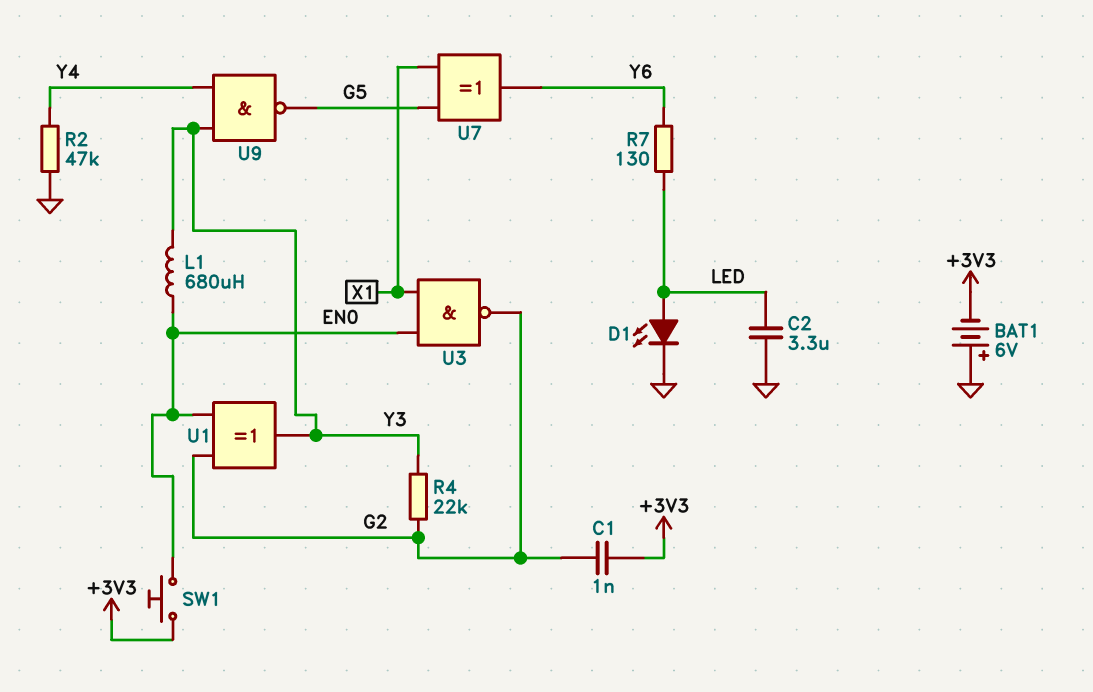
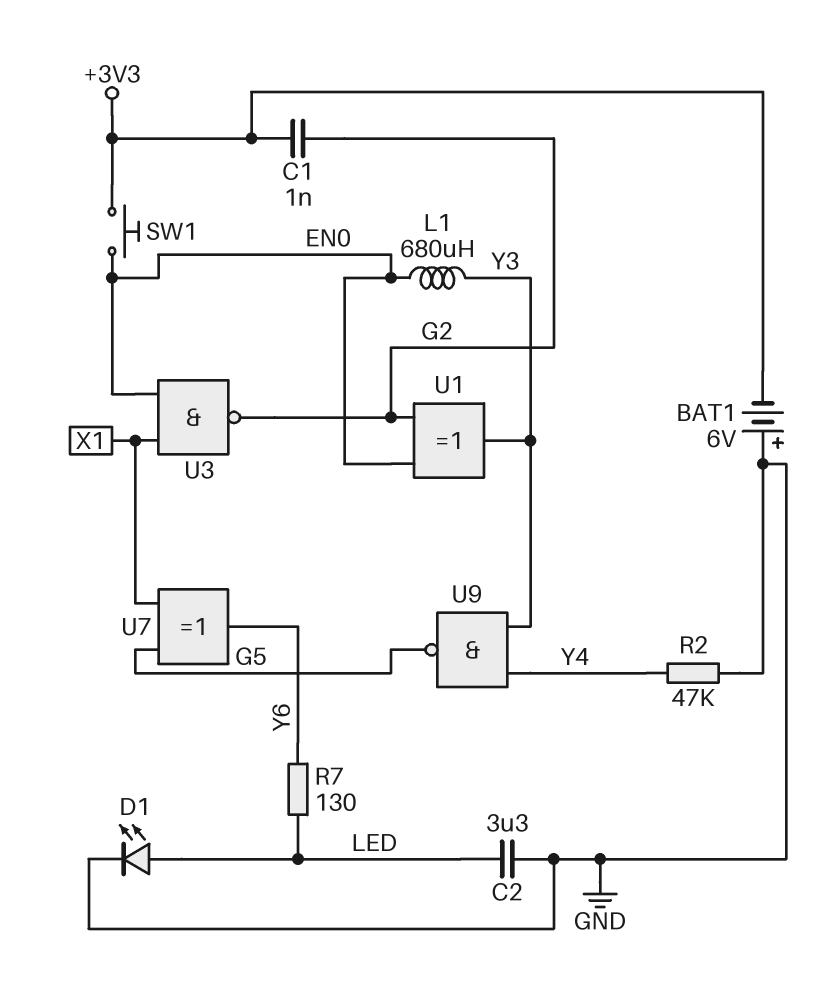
R4: 22k (G2, Y3) -> none

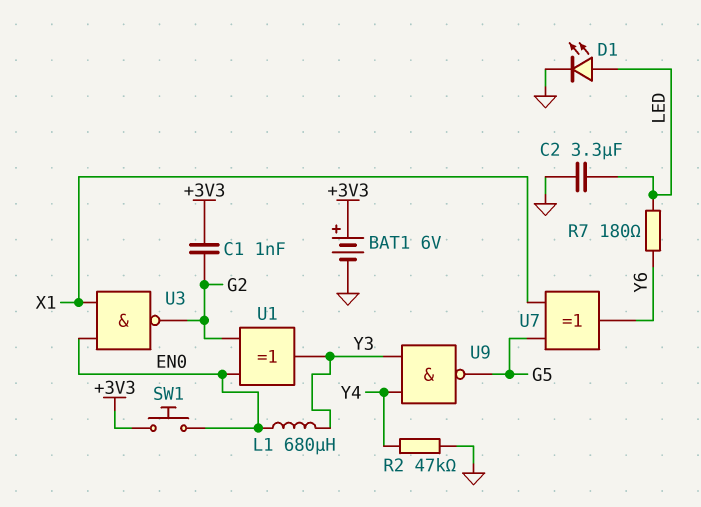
BAT1: 6V (plus GND, minus +3V3) -> 6V (plus +3V3, minus GND)
R7: 130 (LED, Y6) -> 180 (LED, Y6)

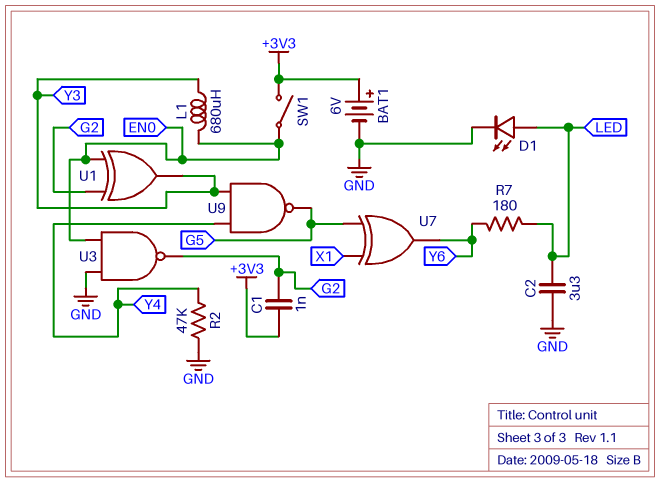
SW1: button (+3V3, EN0) -> switch (+3V3, EN0)
U3: NAND (in EN0, in X1, out G2) -> NAND (in EN0, in GND, out G2)

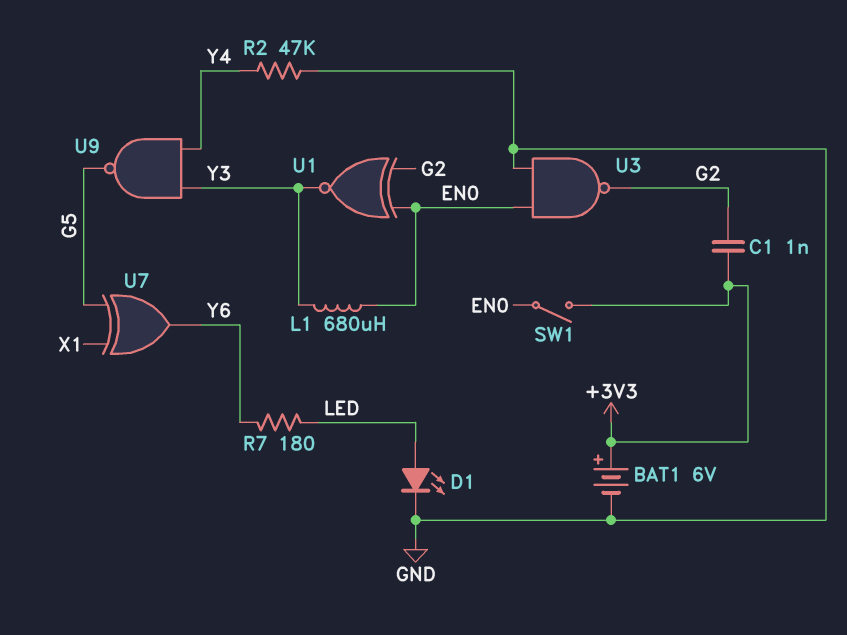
C2: 3.3uF (GND, LED) -> none
U1: XOR (in EN0, in G2, out Y3) -> XNOR (in EN0, in G2, out Y3)

